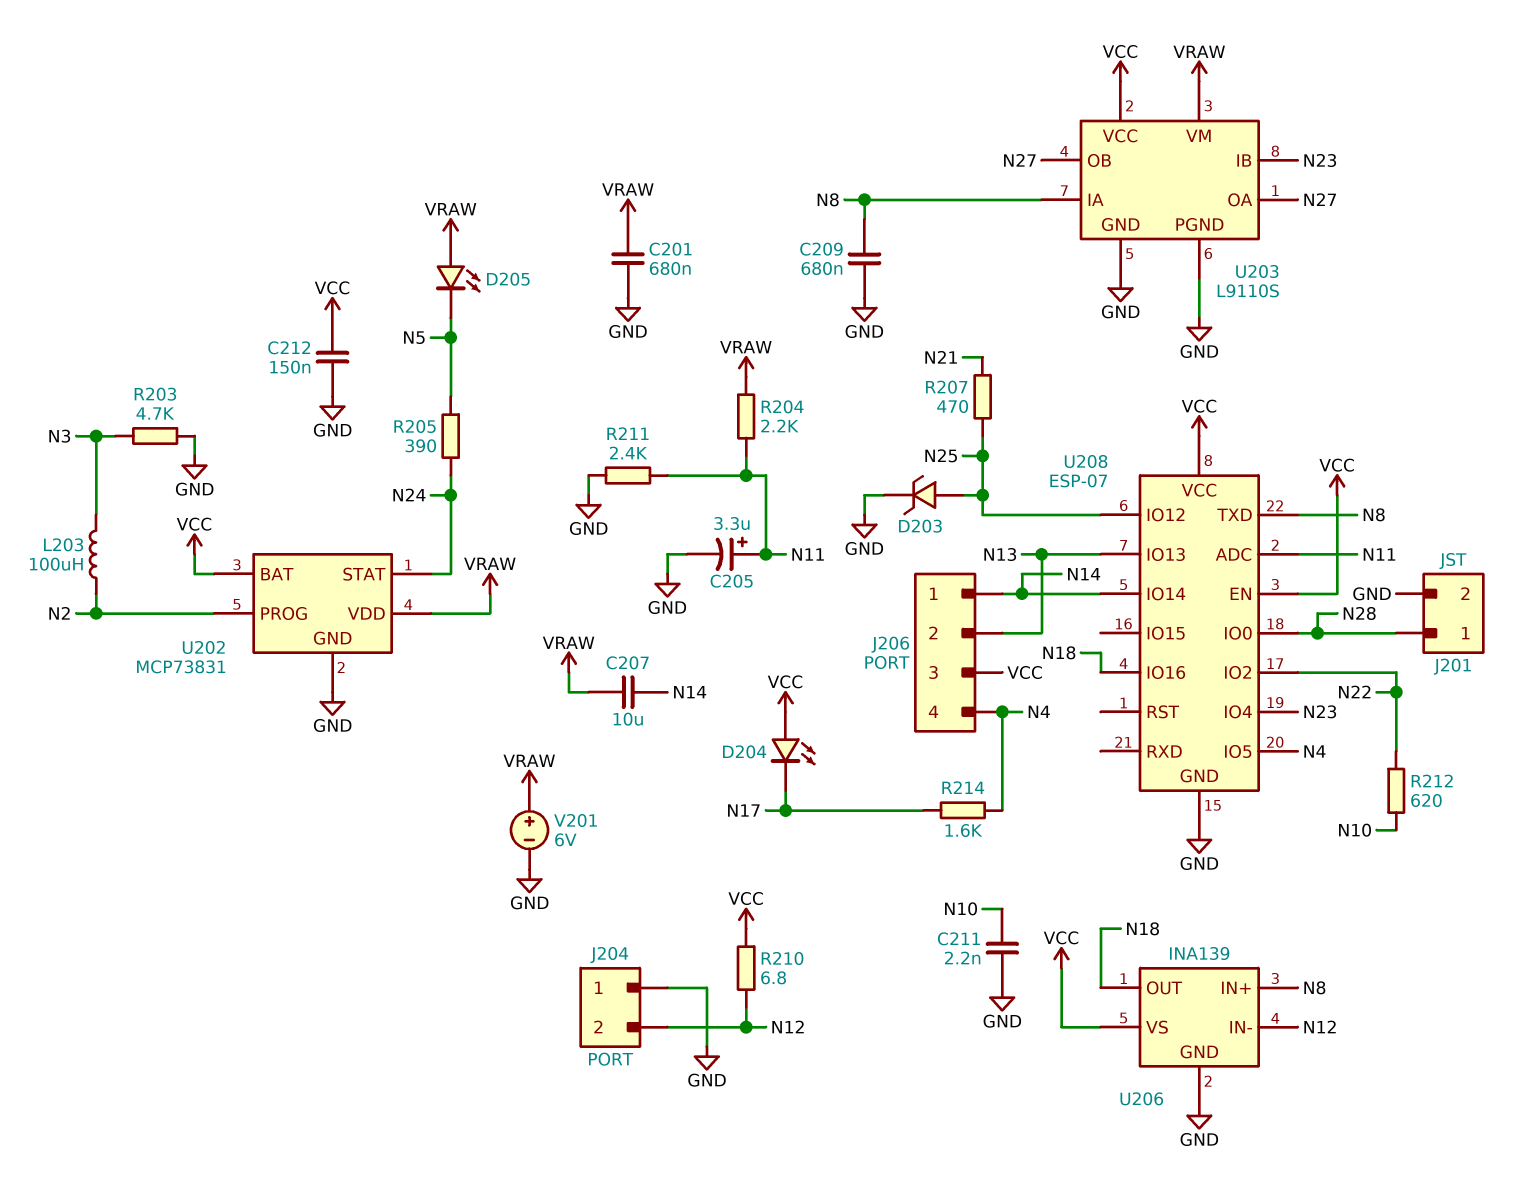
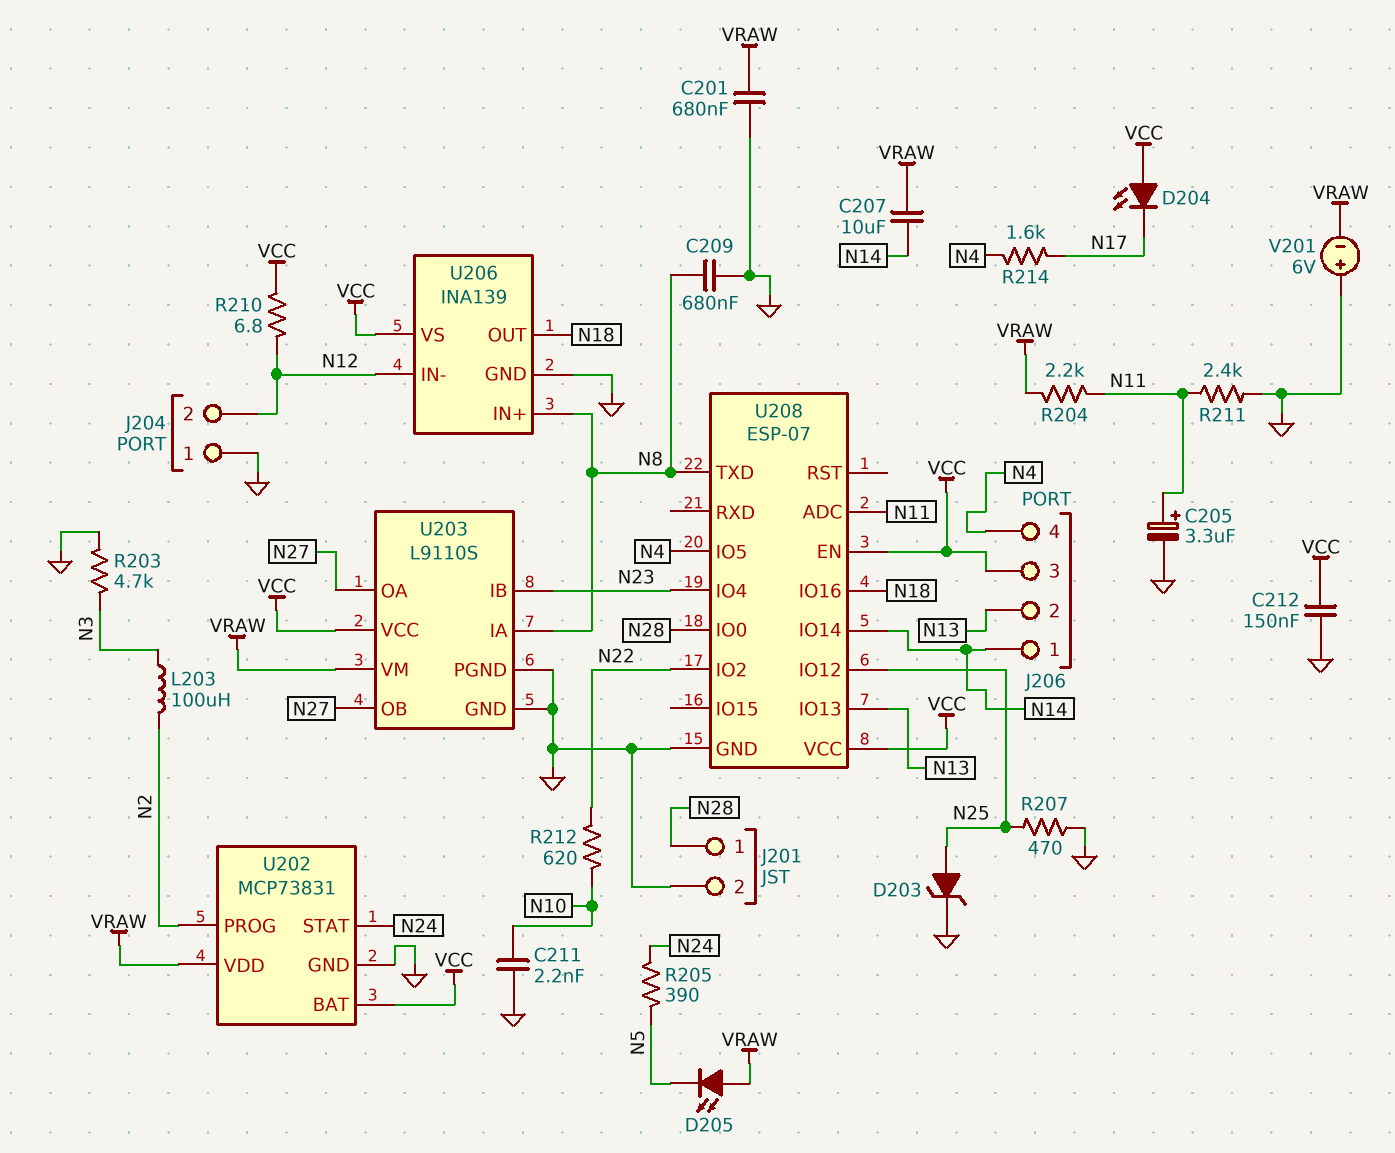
R207: 470 (N21, N25) -> 470 (GND, N25)
V201: 6V (plus VRAW, minus GND) -> 6V (plus GND, minus VRAW)

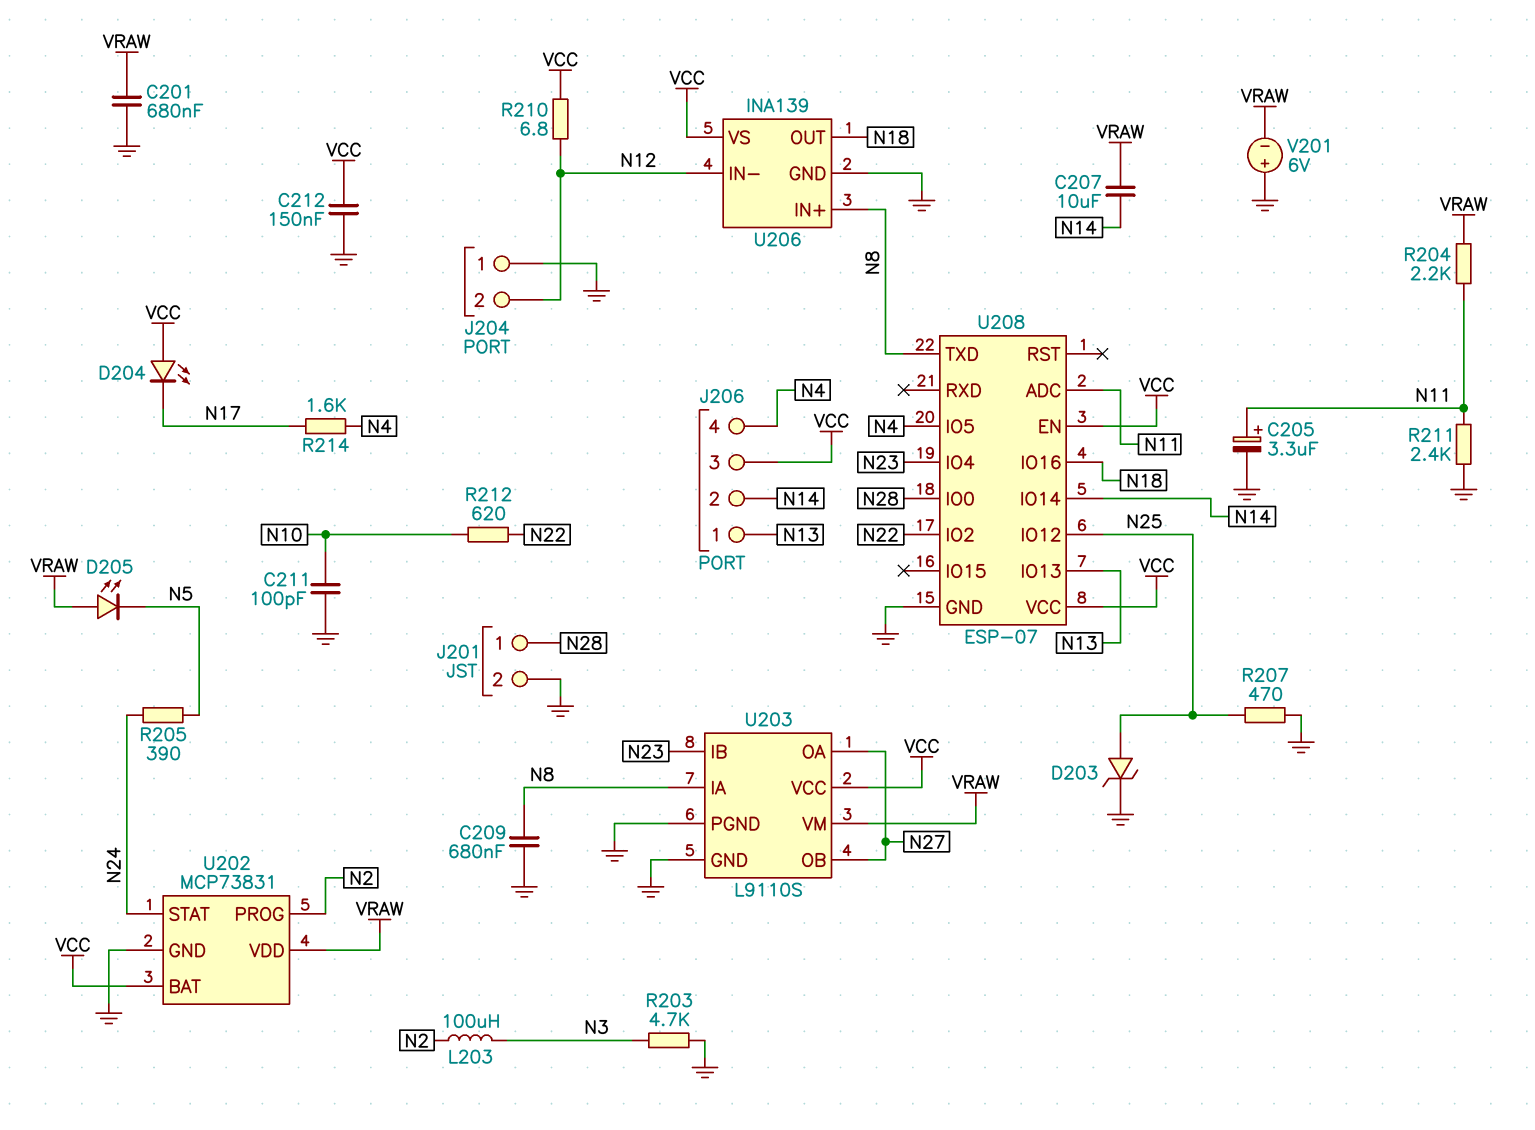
C211: 2.2nF (GND, N10) -> 100pF (GND, N10)
J206 pin 1: N14 -> N13
J206 pin 2: N13 -> N14

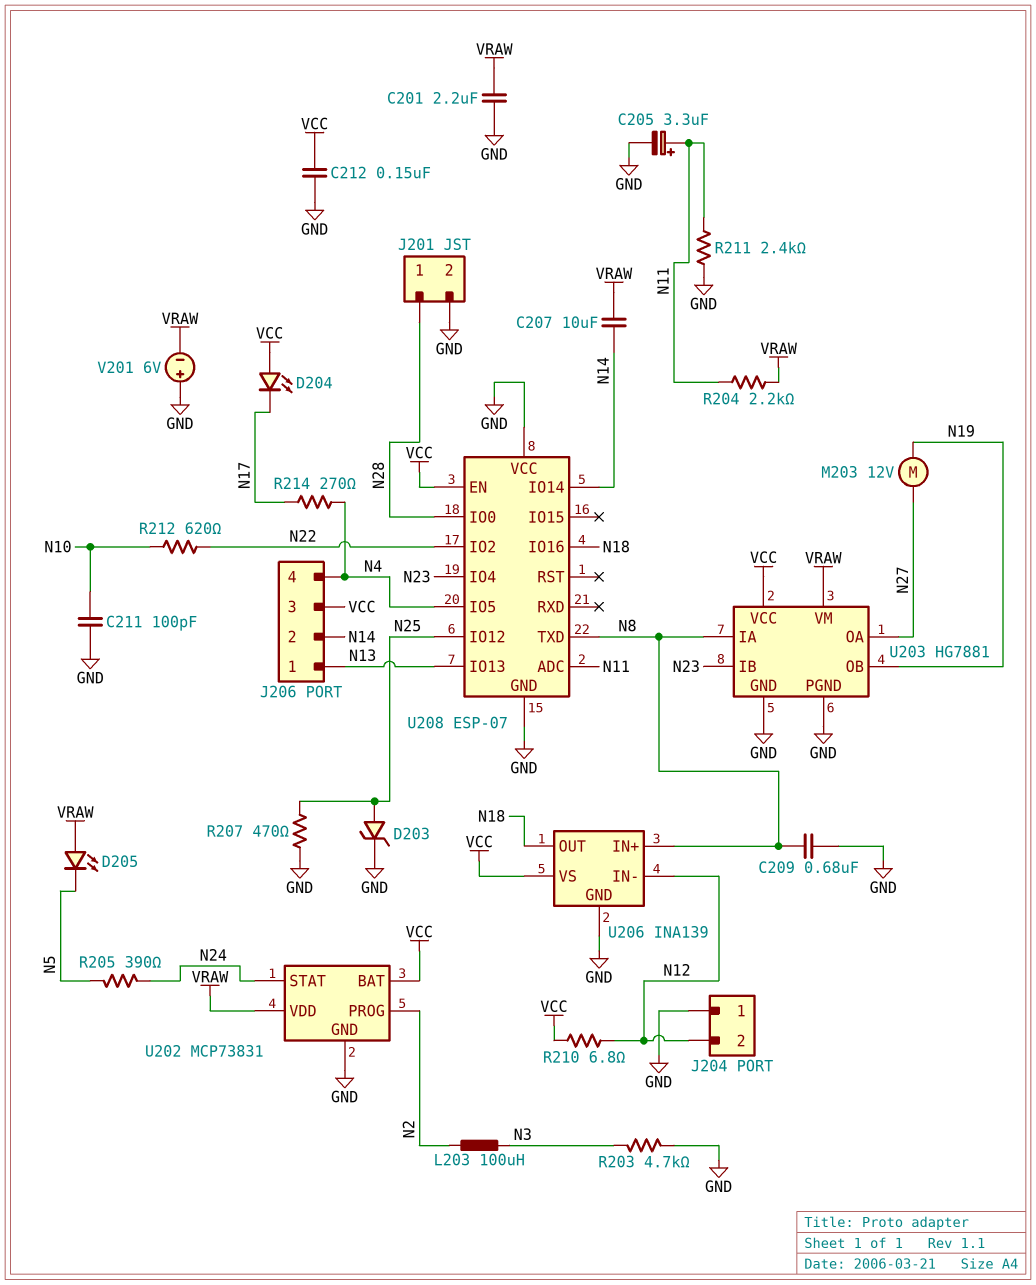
C201: 680nF (GND, VRAW) -> 2.2uF (GND, VRAW)
M203: none -> motor 12V (N19, N27)
R214: 1.6k (N4, N17) -> 270 (N4, N17)
U203: L9110S -> HG7881
U203 pin OB: N27 -> N19
U208 pin VCC: VCC -> GND

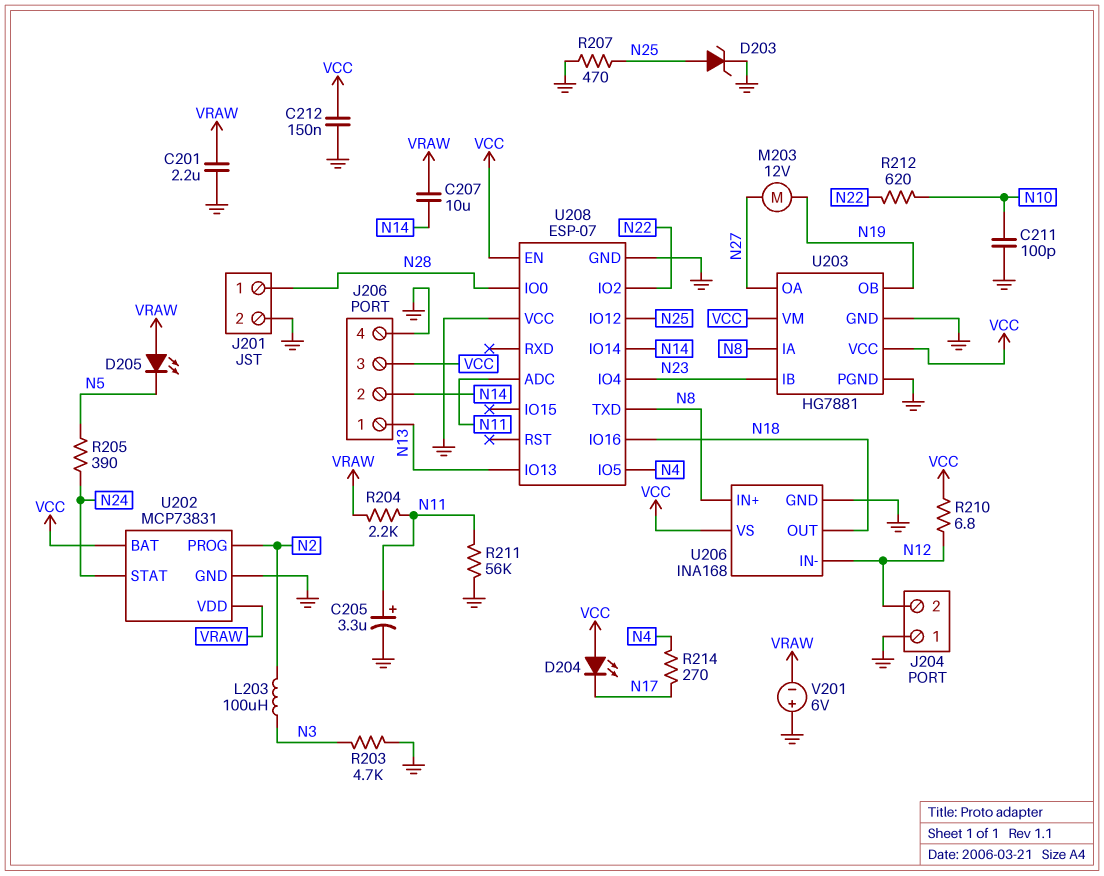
C209: 680nF (GND, N8) -> none
J206 pin 4: N4 -> GND
R211: 2.4k (GND, N11) -> 56k (GND, N11)
U203 pin VM: VRAW -> VCC
U206: INA139 -> INA168

